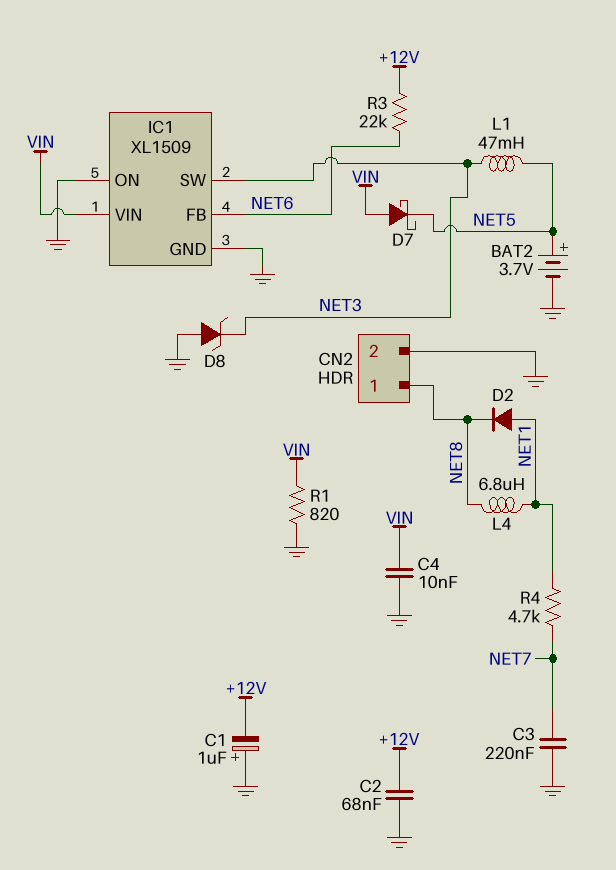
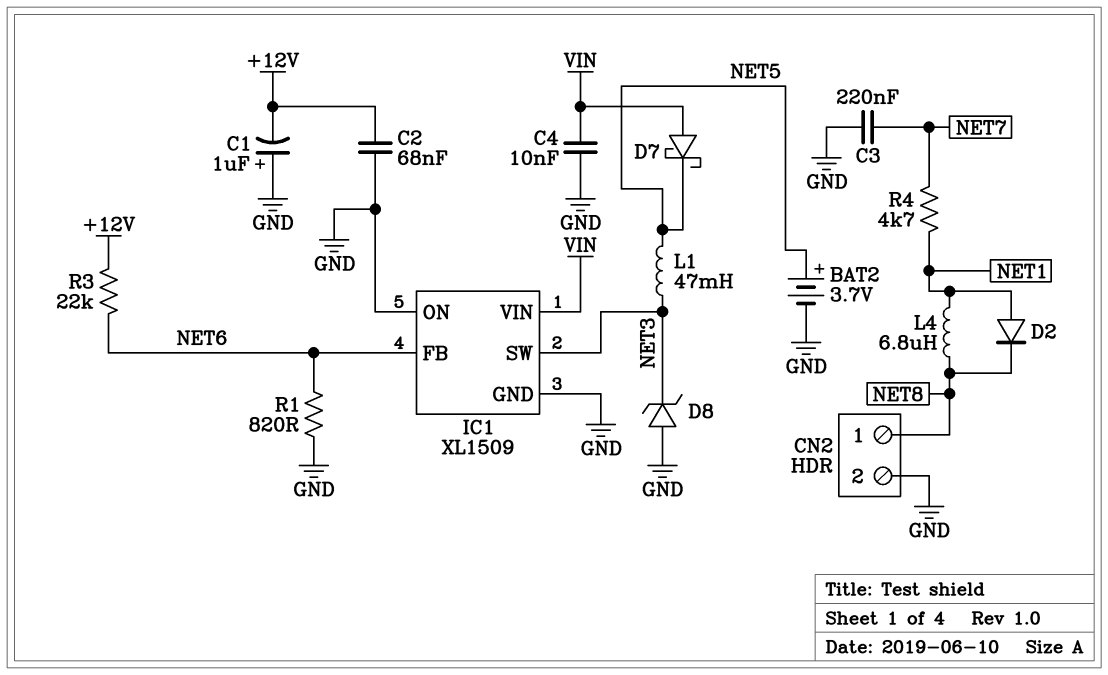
R1: 820 (GND, VIN) -> 820 (GND, NET6)

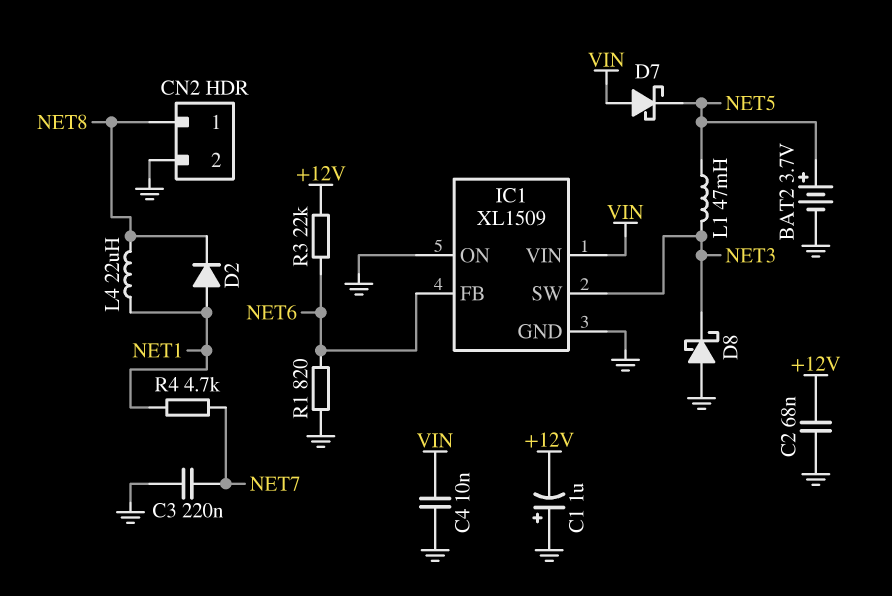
D8: zener (A GND, K NET3) -> schottky (A GND, K NET3)
L4: 6.8uH (NET1, NET8) -> 22uH (NET1, NET8)

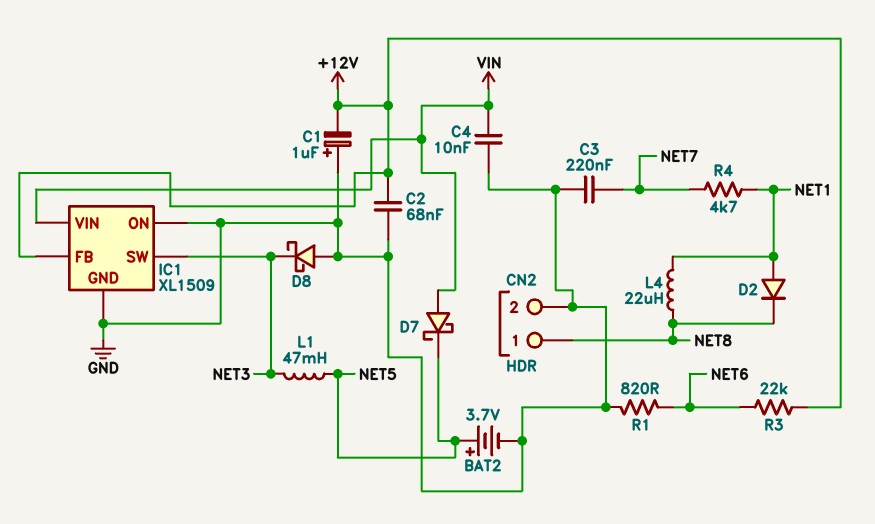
IC1 pin FB: NET6 -> +12V

